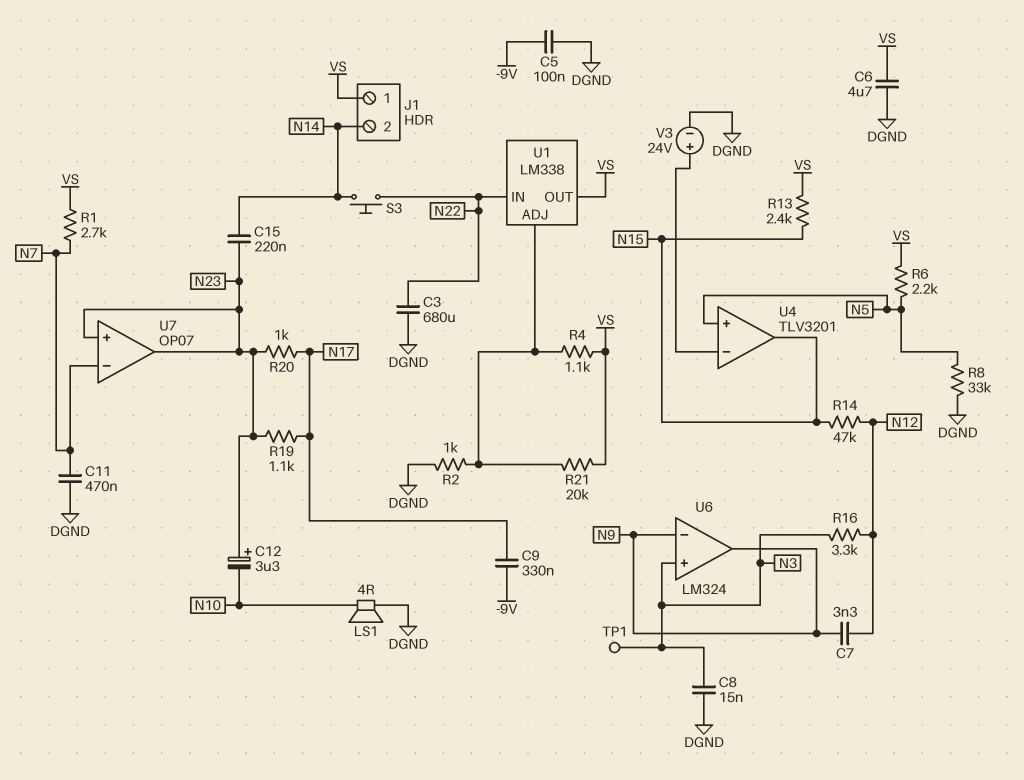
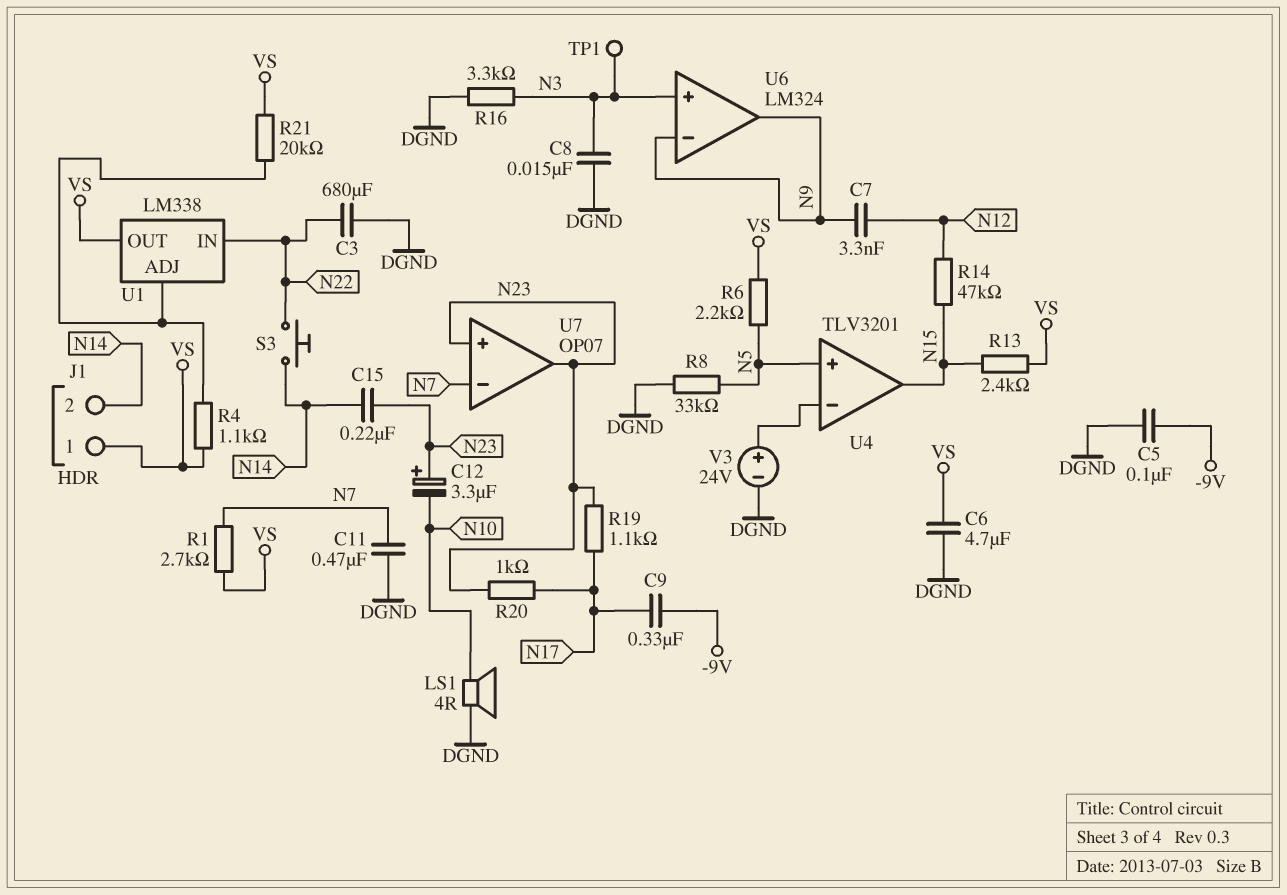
R2: 1k (DGND, U1/ADJ) -> none
R16: 3.3k (N3, N12) -> 3.3k (DGND, N3)

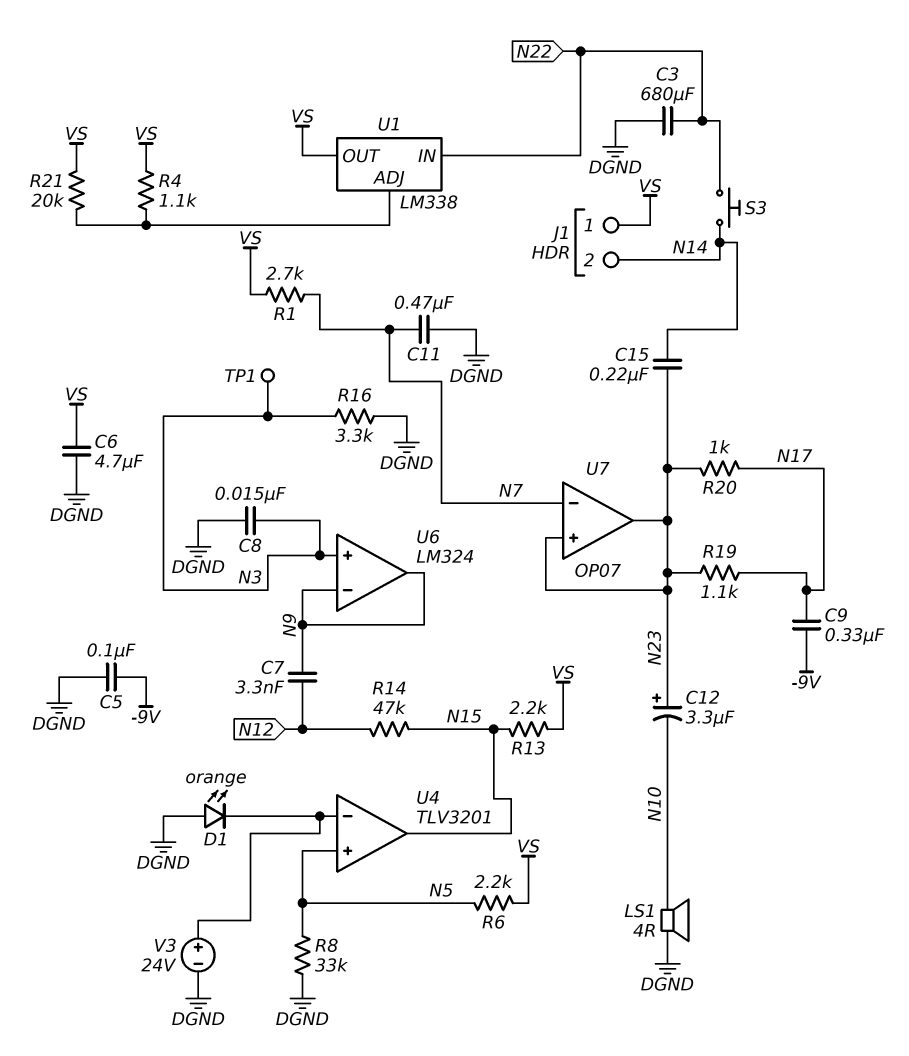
D1: none -> LED orange (A DGND, K U4/in-)
R13: 2.4k (N15, VS) -> 2.2k (N15, VS)

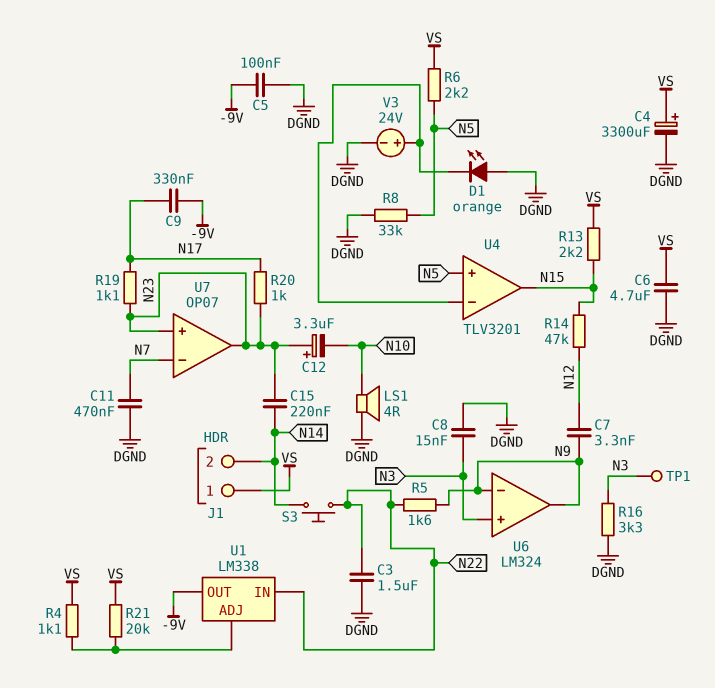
C3: 680uF (DGND, N22) -> 1.5uF (DGND, N22)
C4: none -> 3300uF (plus VS, minus DGND)
R1: 2.7k (N7, VS) -> none
R5: none -> 1.6k (N9, N22)
U1 pin OUT: VS -> -9V

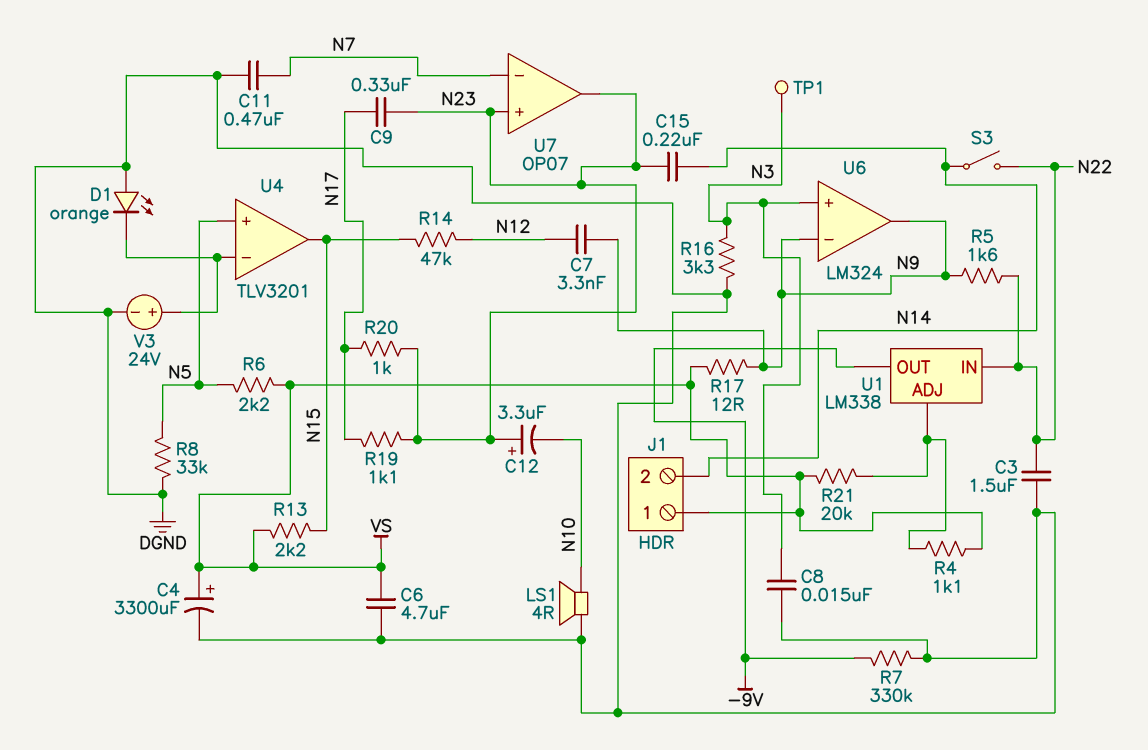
C5: 100nF (-9V, DGND) -> none
C9: 330nF (-9V, N17) -> 330nF (N17, N23)
R7: none -> 330k (-9V, DGND)
R17: none -> 12 (N9, VS)
S3: button (N14, N22) -> switch (N14, N22)

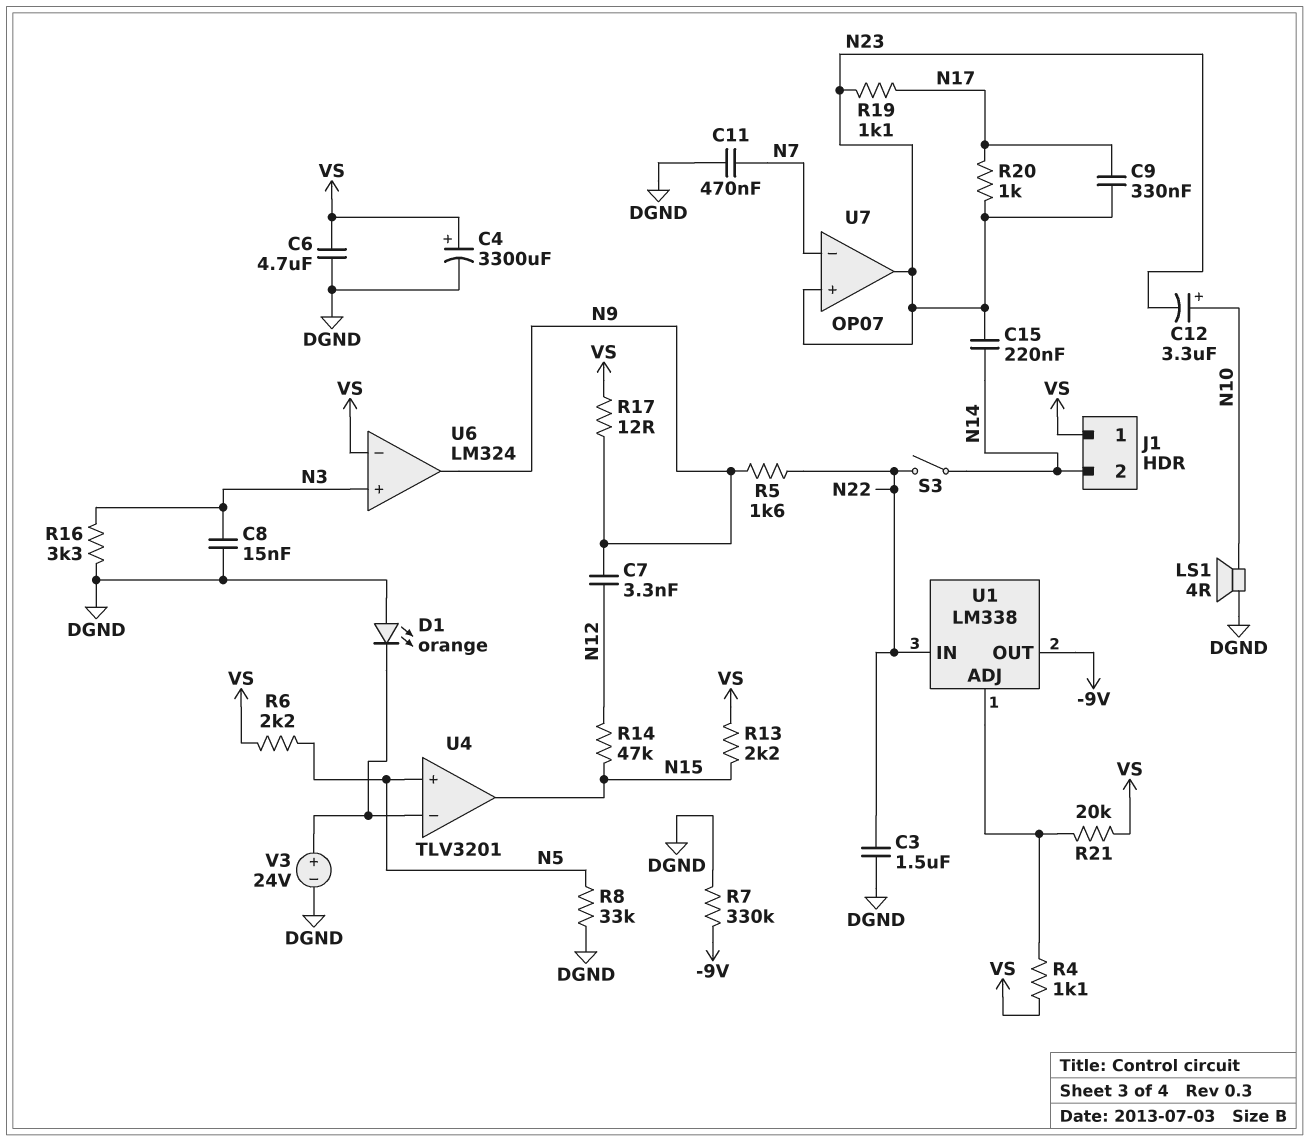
C12: 3.3uF (plus N23, minus N10) -> 3.3uF (plus N10, minus N23)
TP1: test point (N3) -> none
U6 pin in-: N9 -> VS

